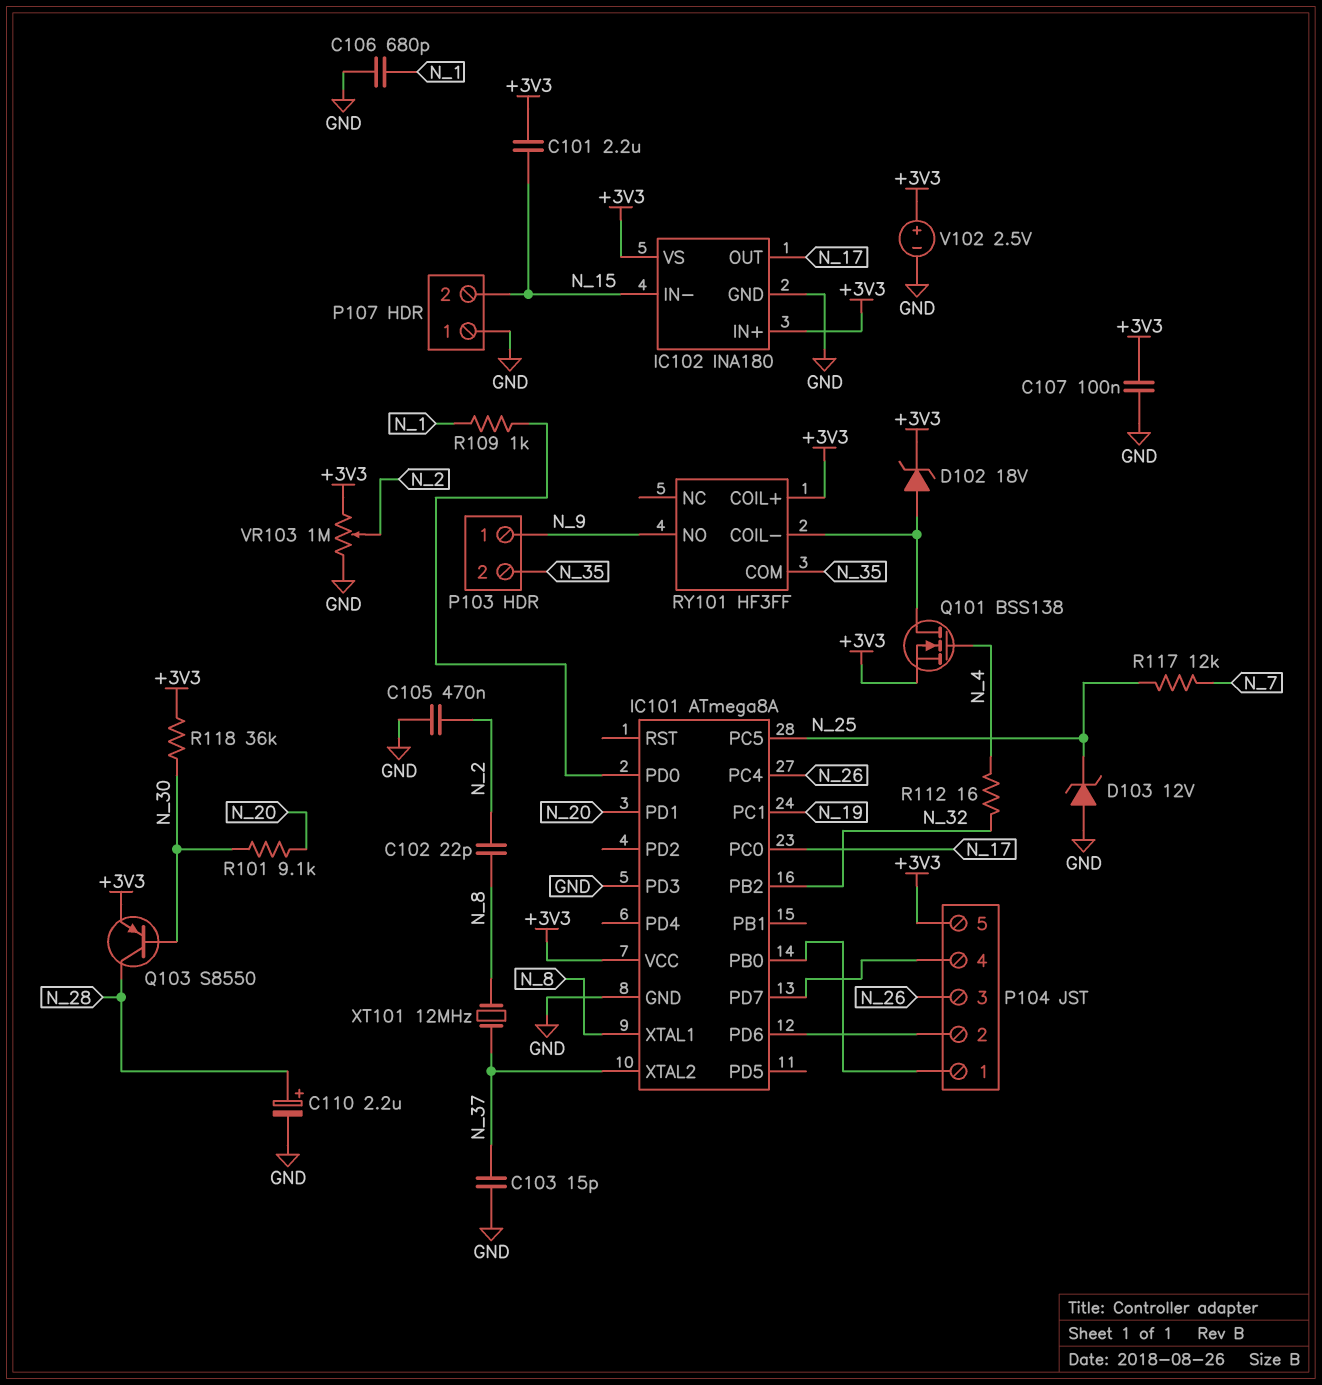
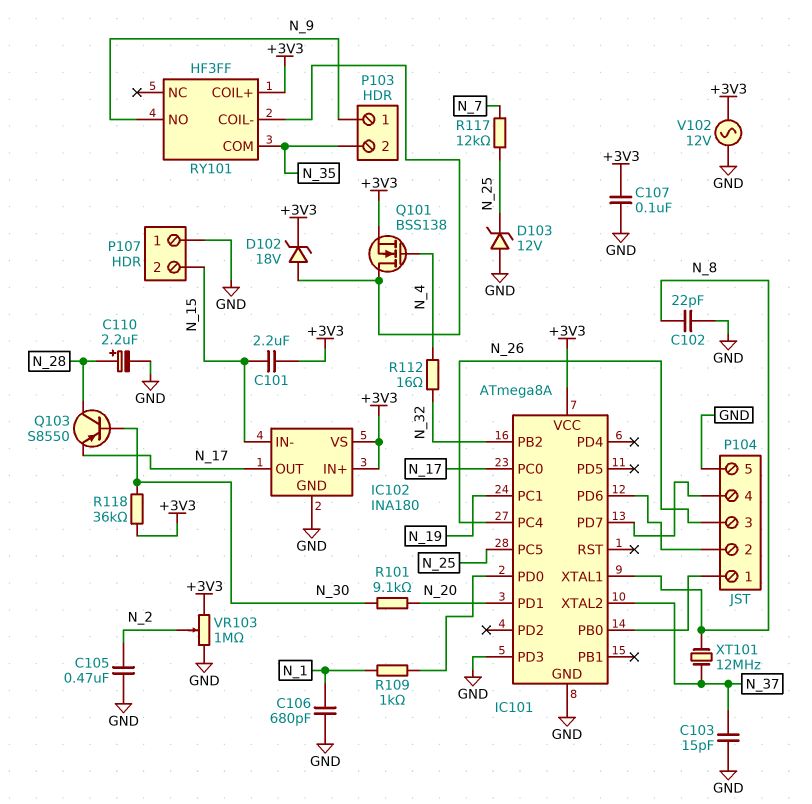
C102: 22pF (N_2, N_8) -> 22pF (GND, N_8)
P104 pin 5: +3V3 -> GND
Q103: PNP S8550 (B N_30, C N_28, E +3V3) -> PNP S8550 (B N_30, C N_28, E N_17)
V102: 2.5V (plus +3V3, minus GND) -> AC 12V (+3V3, GND)

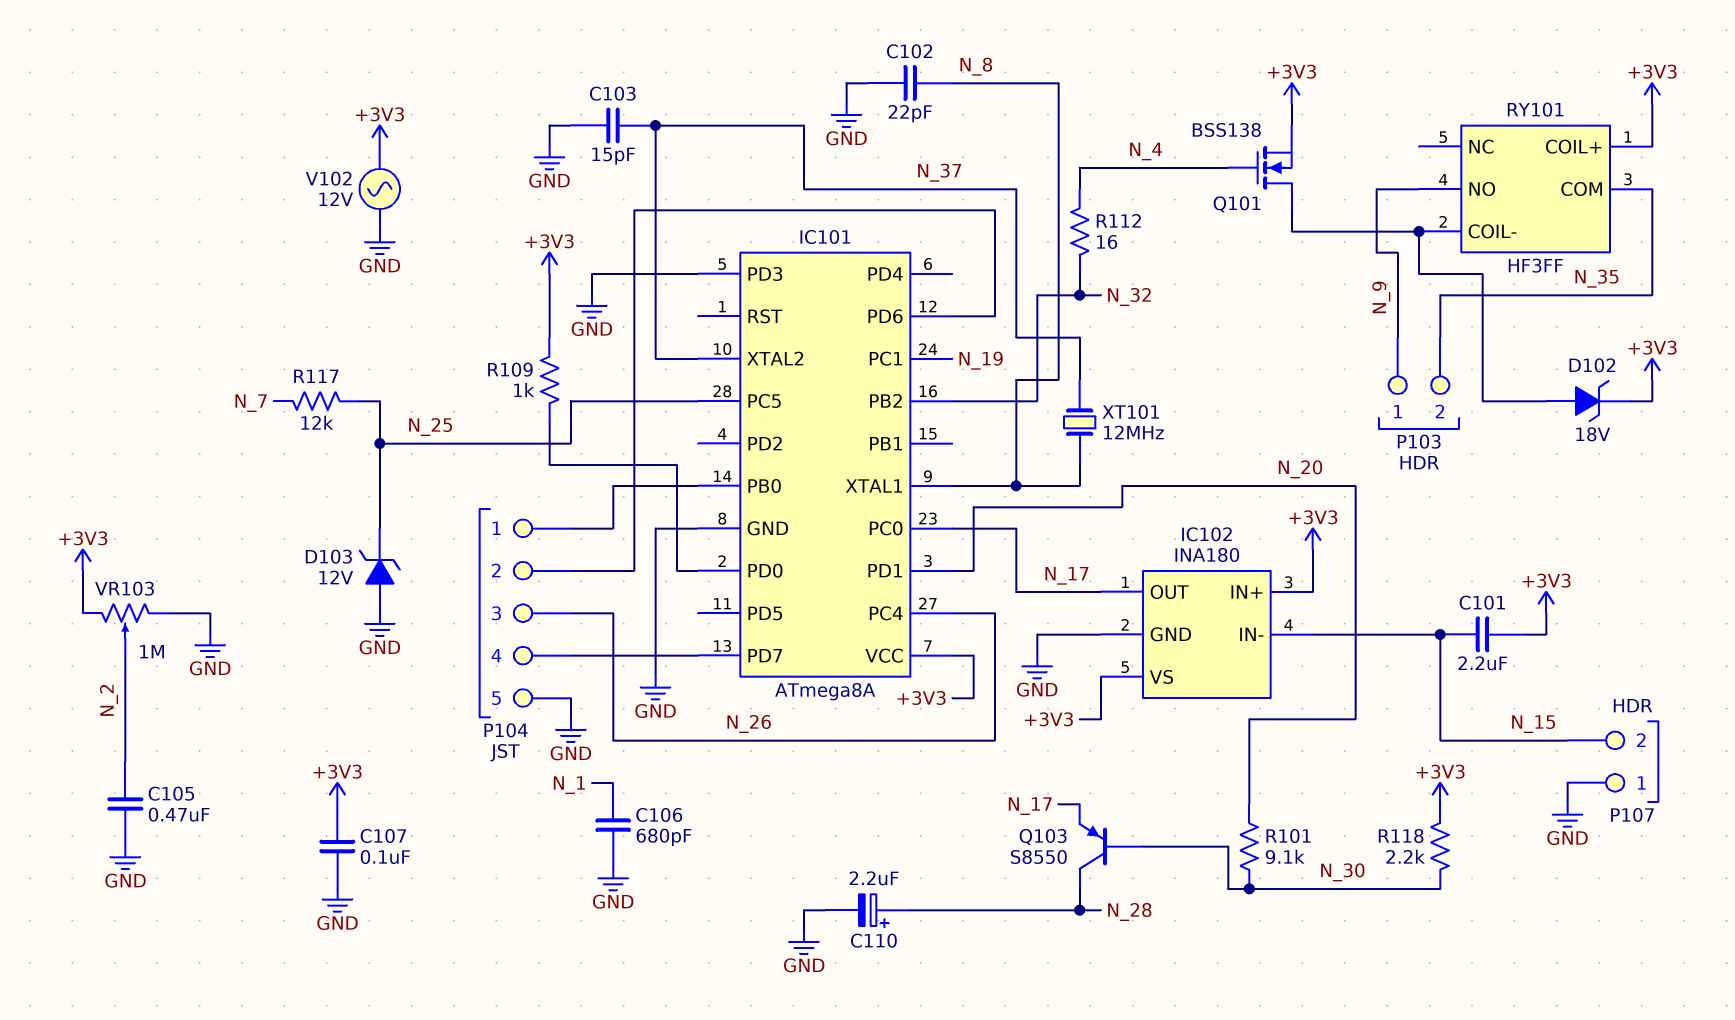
R109: 1k (IC101/PD0, N_1) -> 1k (+3V3, IC101/PD0)
R118: 36k (+3V3, N_30) -> 2.2k (+3V3, N_30)

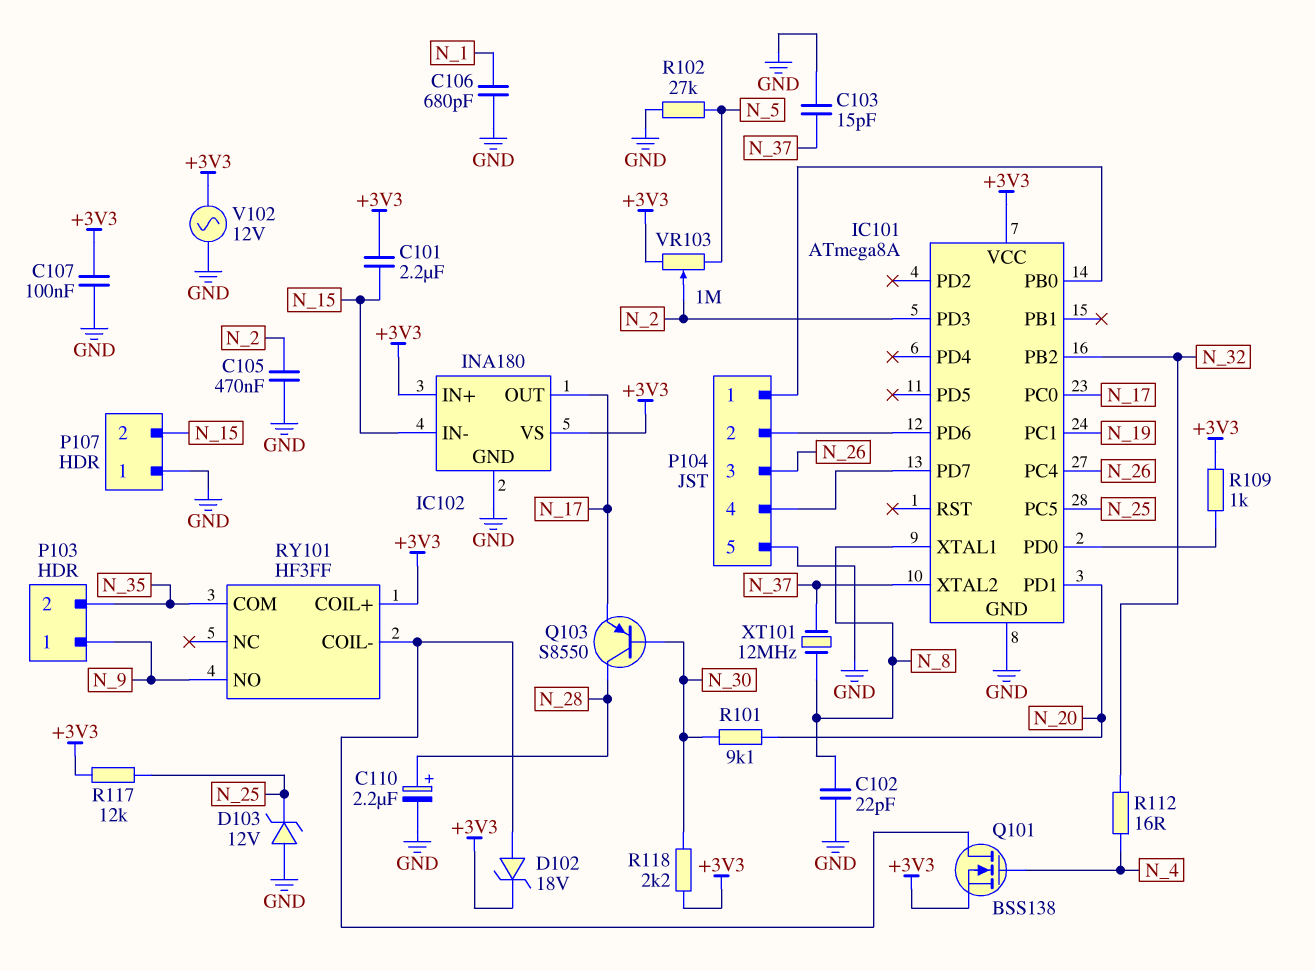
IC101 pin PD3: GND -> N_2
R102: none -> 27k (GND, N_5)
R117: 12k (N_7, N_25) -> 12k (+3V3, N_25)
VR103: 1M (+3V3, GND, wiper N_2) -> 1M (+3V3, N_5, wiper N_2)

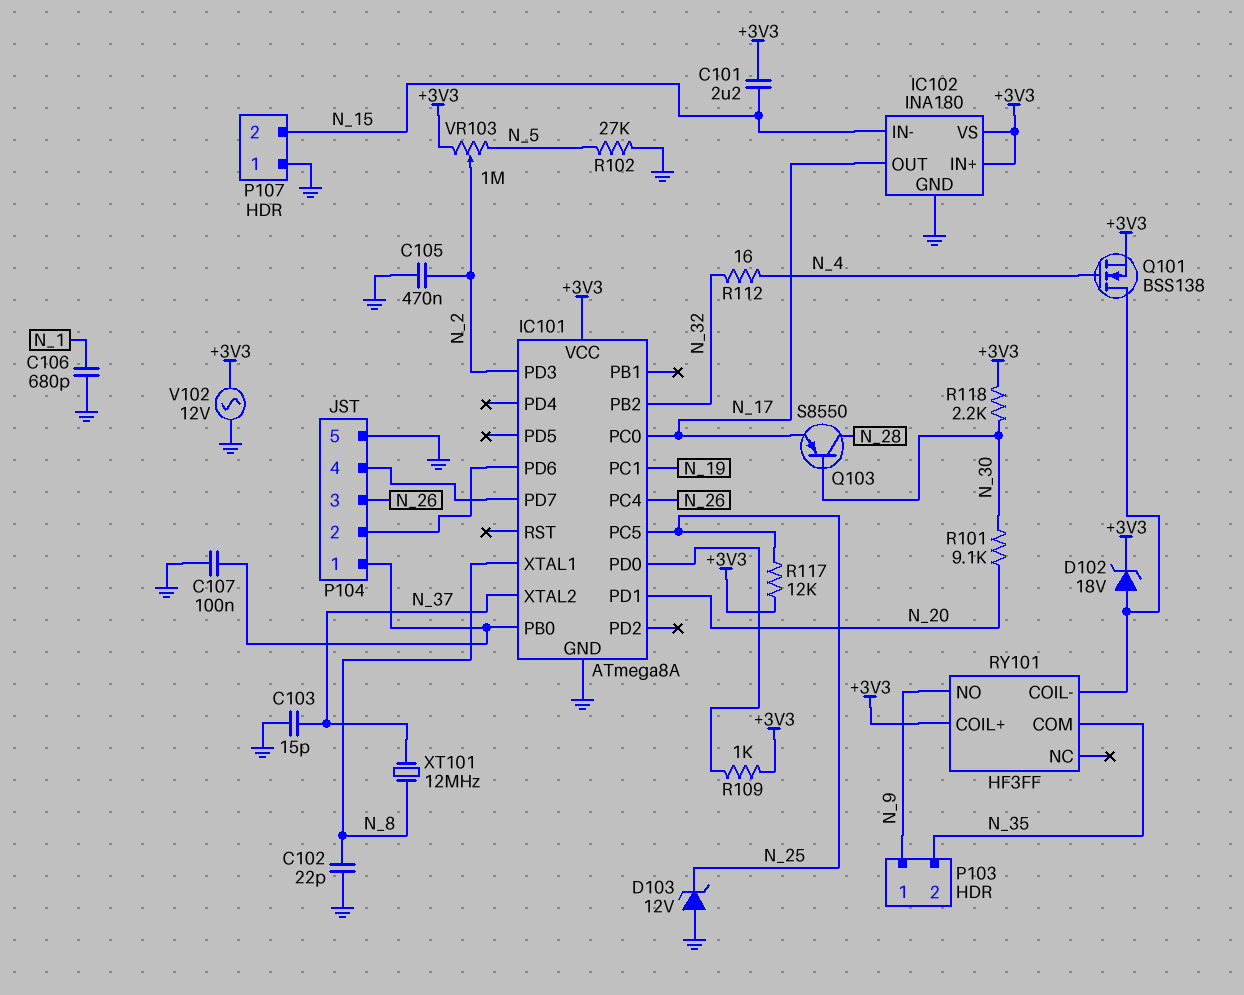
C107: 100nF (+3V3, GND) -> 100nF (GND, IC101/PB0)
C110: 2.2uF (plus N_28, minus GND) -> none

